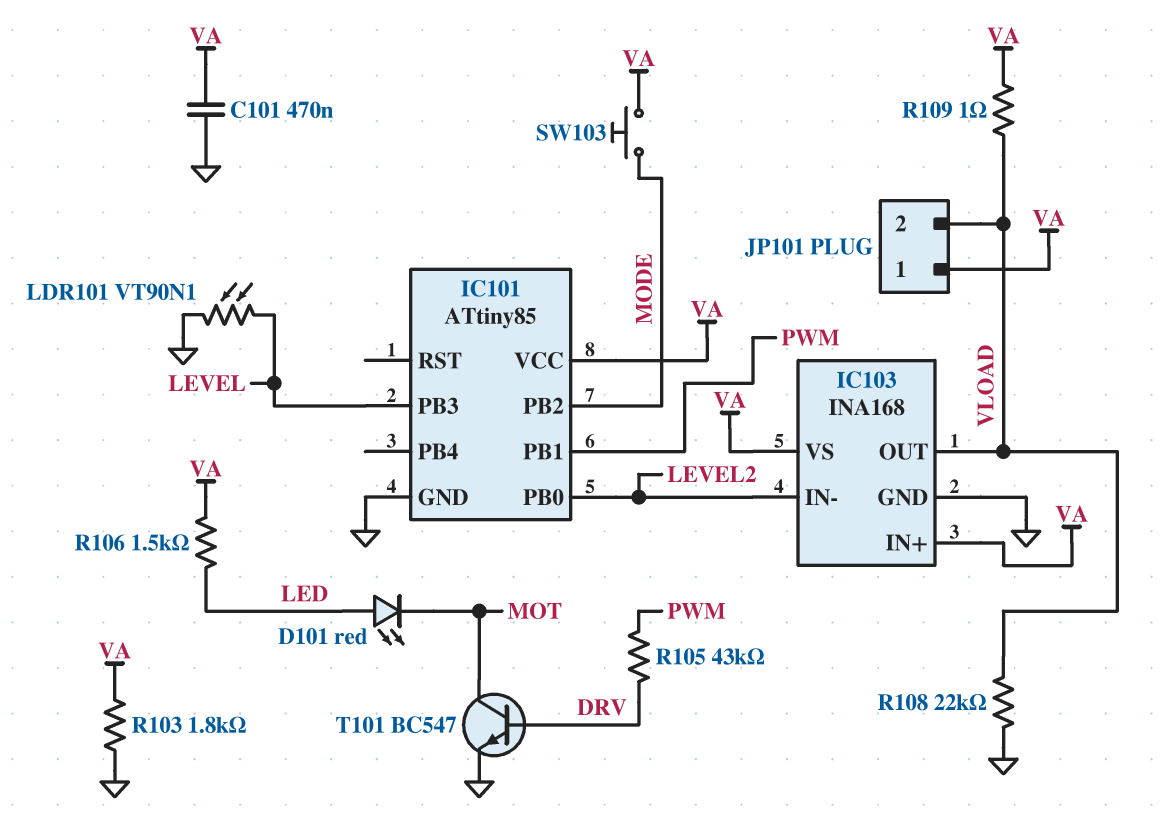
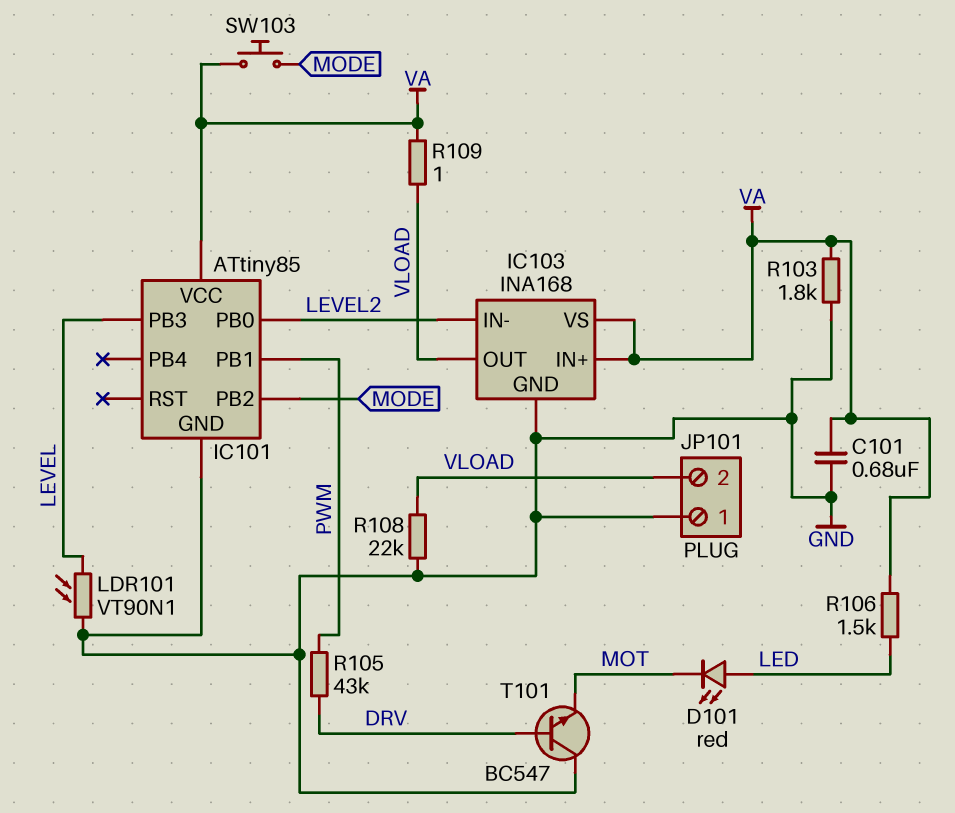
C101: 470nF (GND, VA) -> 680nF (GND, VA)
JP101 pin 1: VA -> GND
T101: NPN BC547 (B DRV, C MOT, E GND) -> NPN BC547 (B DRV, C GND, E MOT)

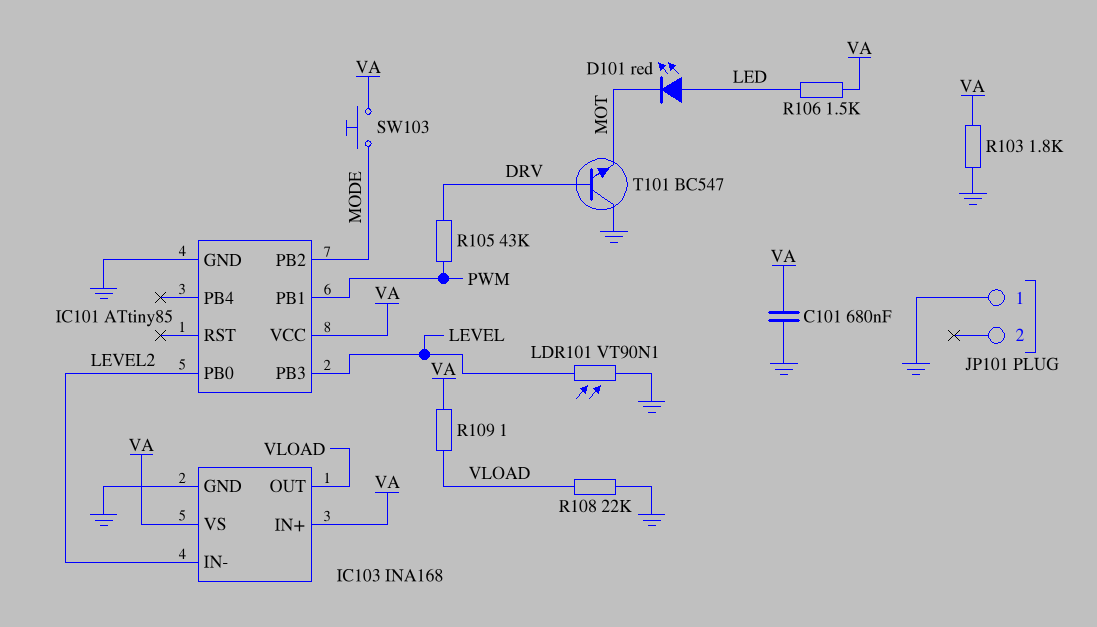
JP101 pin 2: VLOAD -> none

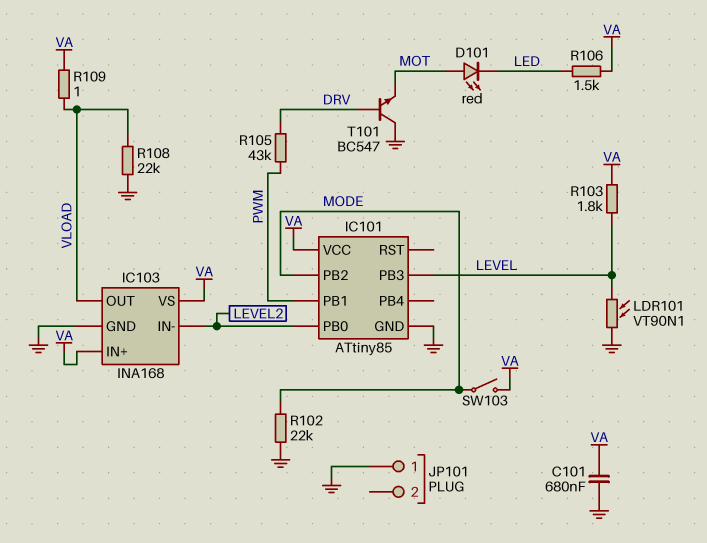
D101: LED red (A LED, K MOT) -> LED red (A MOT, K LED)
R102: none -> 22k (GND, MODE)
R103: 1.8k (GND, VA) -> 1.8k (LEVEL, VA)
SW103: button (MODE, VA) -> switch (MODE, VA)

